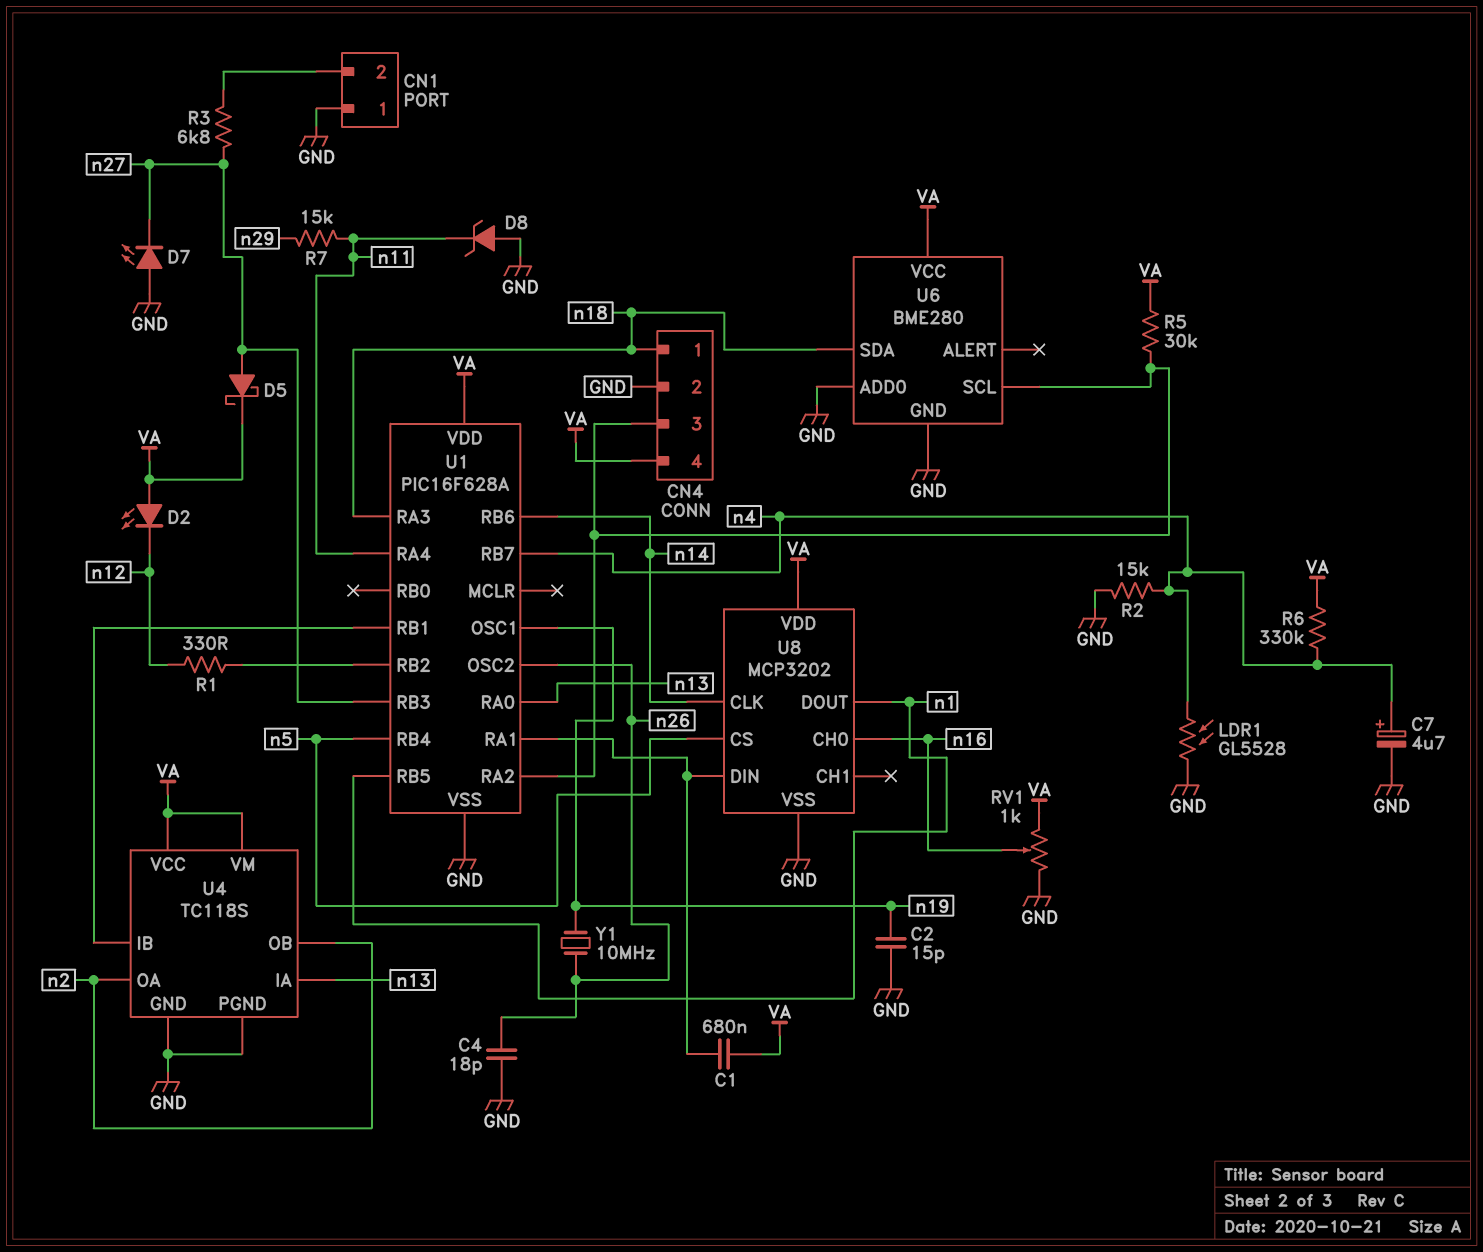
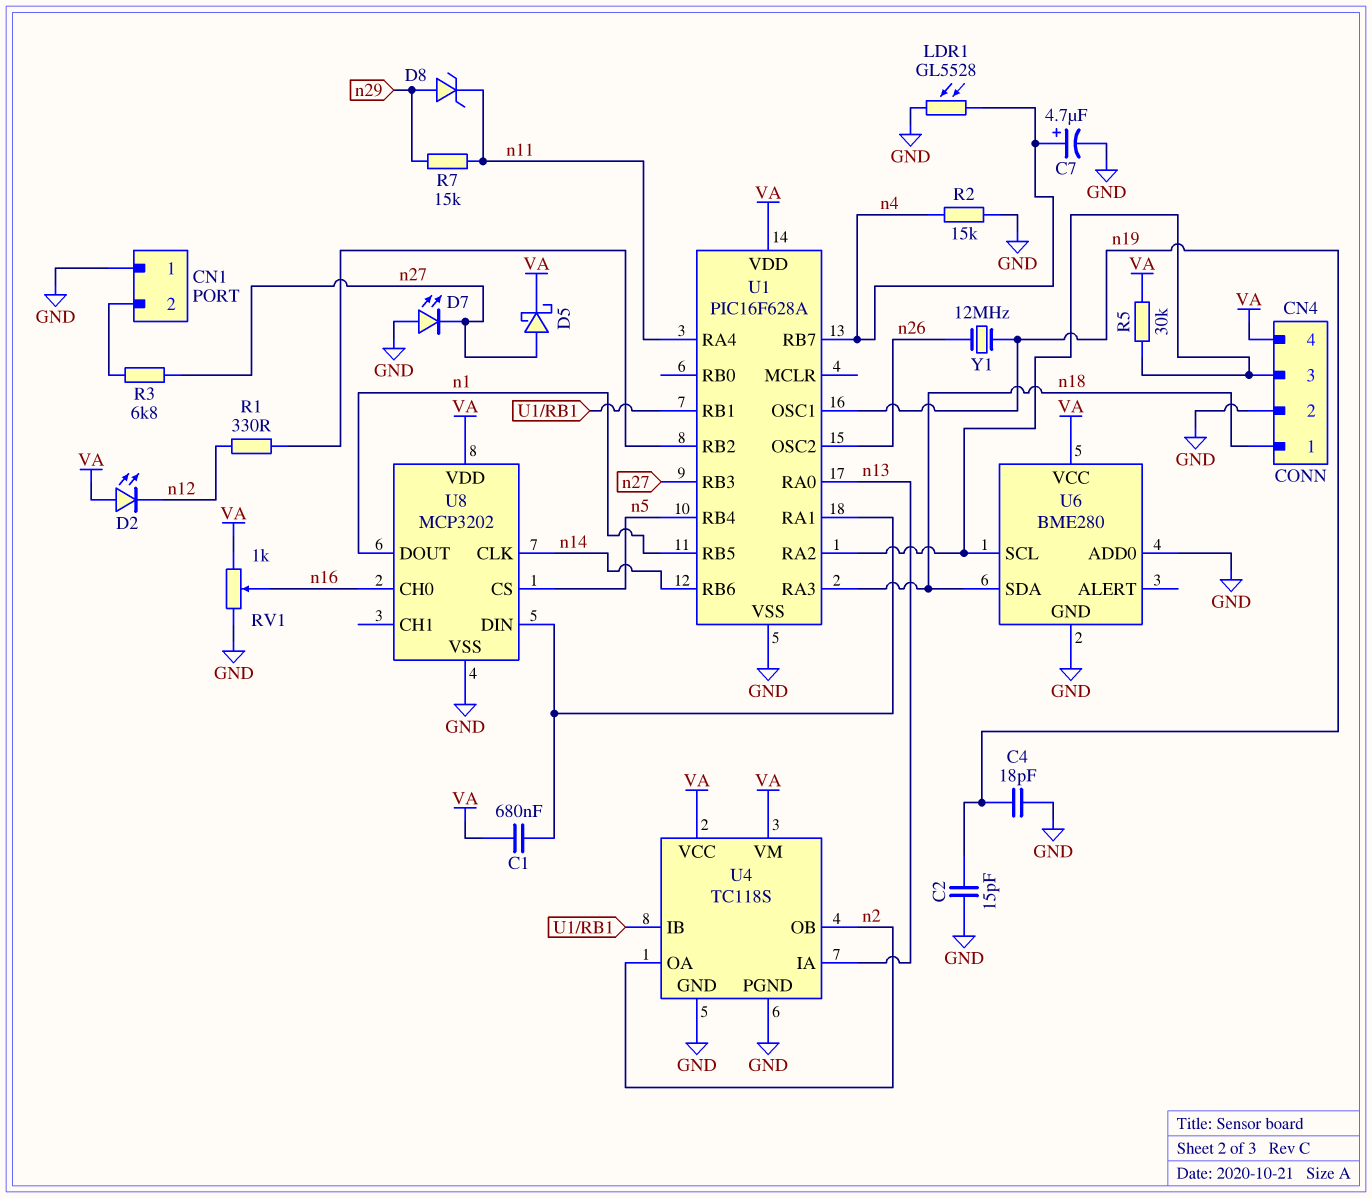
C4: 18pF (GND, n26) -> 18pF (GND, n19)
D8: zener (A GND, K n11) -> zener (A n29, K n11)
R6: 330k (VA, n4) -> none
Y1: 10MHz (n19, n26) -> 12MHz (n19, n26)

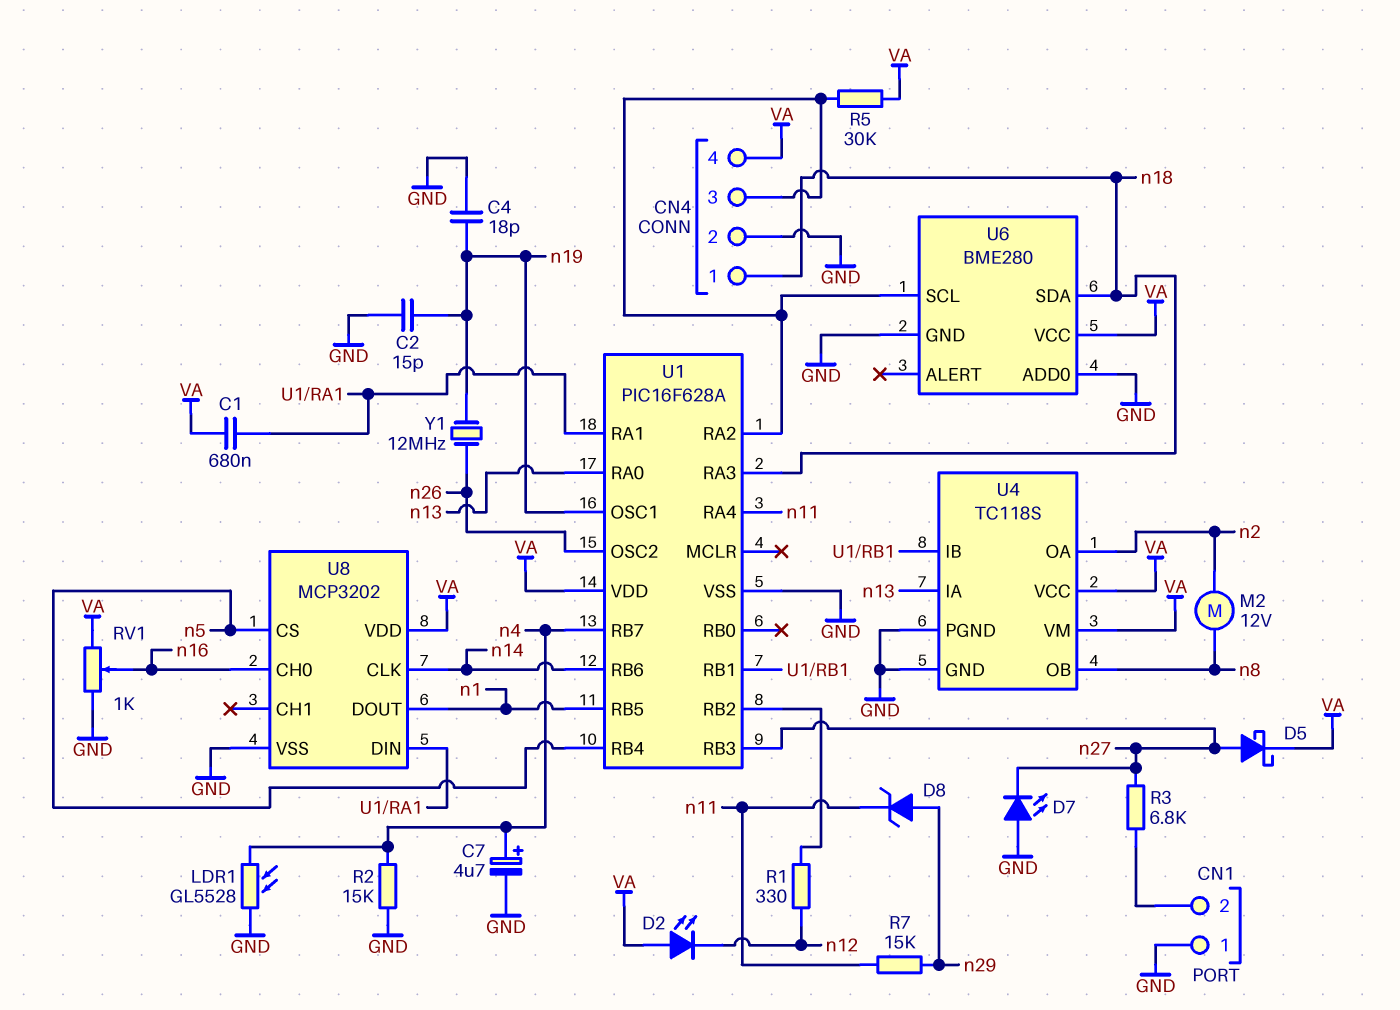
M2: none -> motor 12V (n2, n8)
U4 pin OB: n2 -> n8

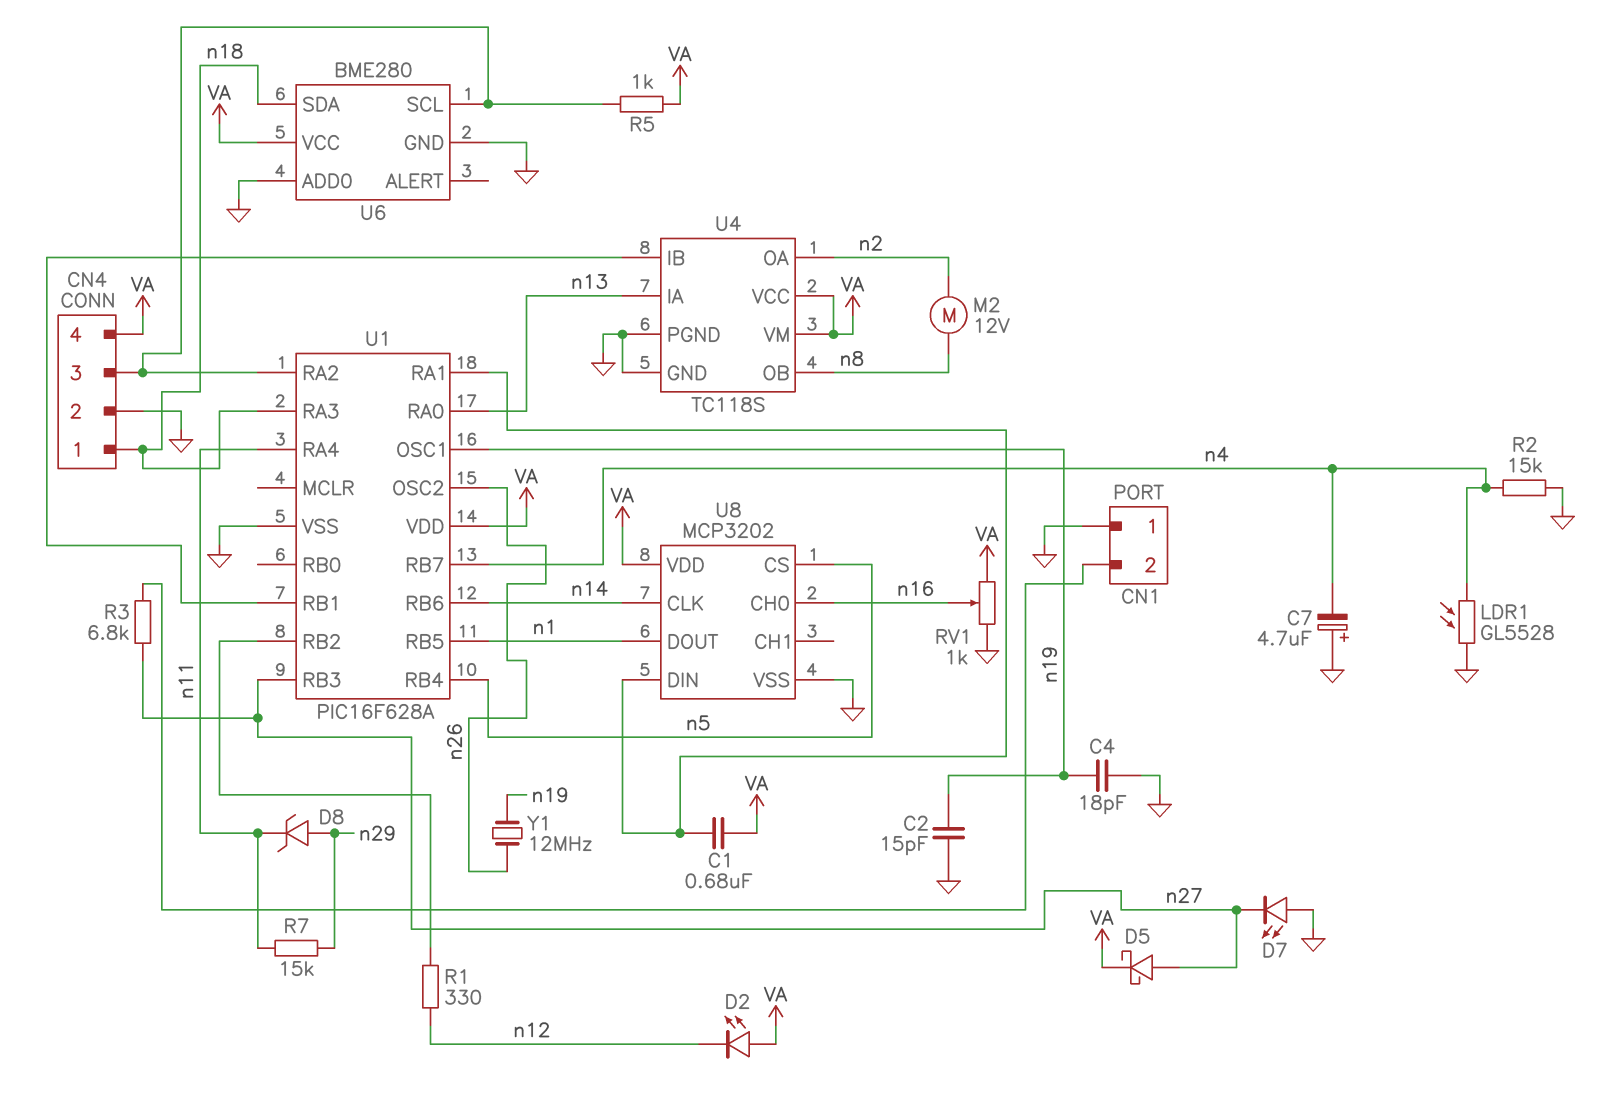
C7: 4.7uF (plus n4, minus GND) -> 4.7uF (plus GND, minus n4)
R5: 30k (CN4/3, VA) -> 1k (CN4/3, VA)

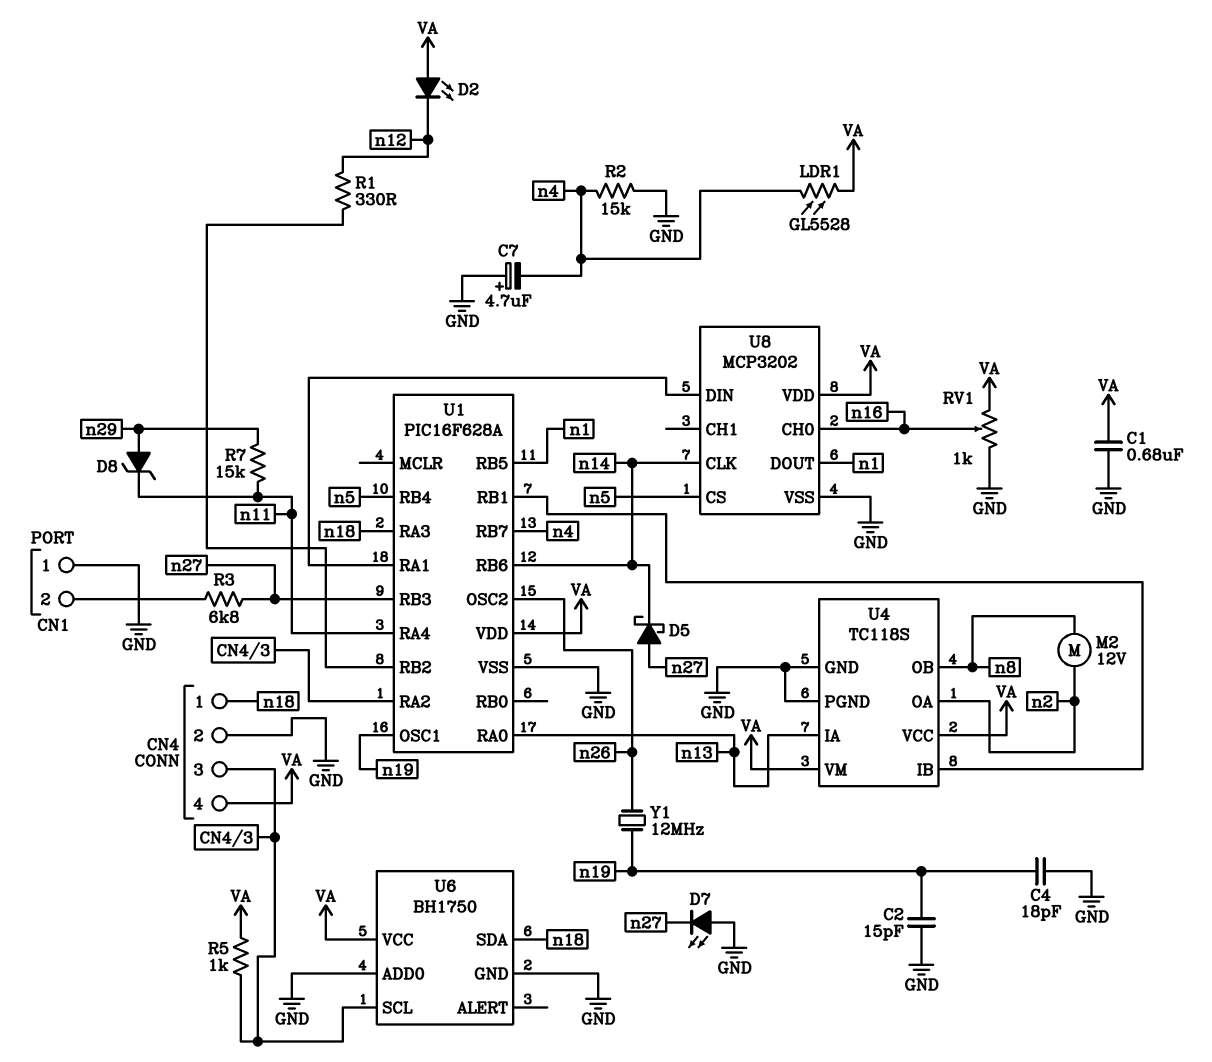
C1: 680nF (U1/RA1, VA) -> 680nF (GND, VA)
D5: schottky (A n27, K VA) -> schottky (A n27, K n14)
LDR1: GL5528 (GND, n4) -> GL5528 (VA, n4)
U6: BME280 -> BH1750

